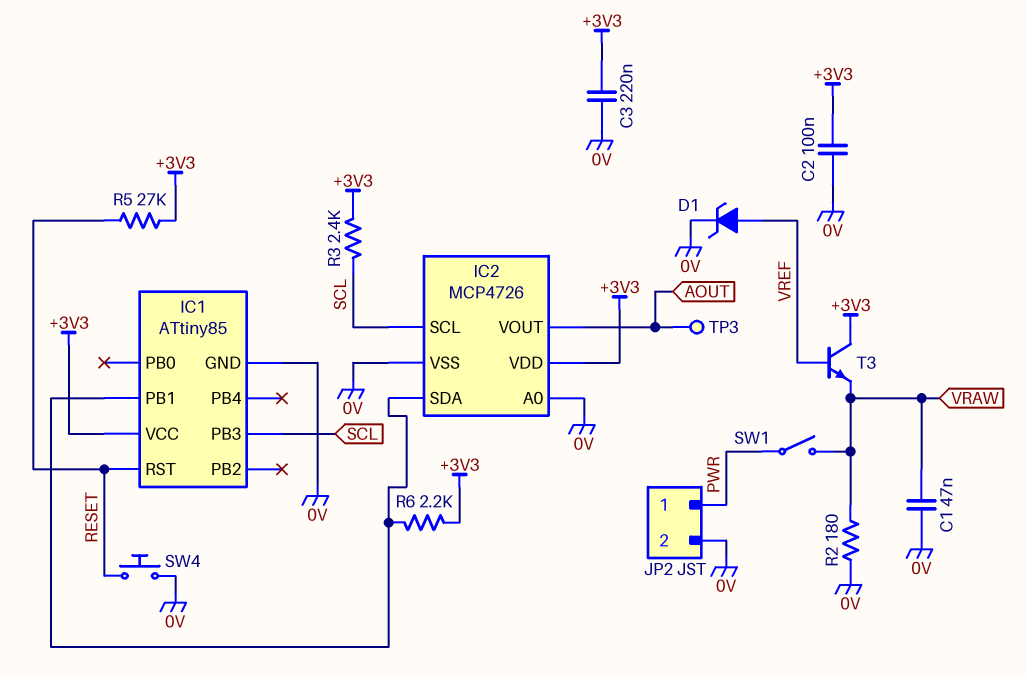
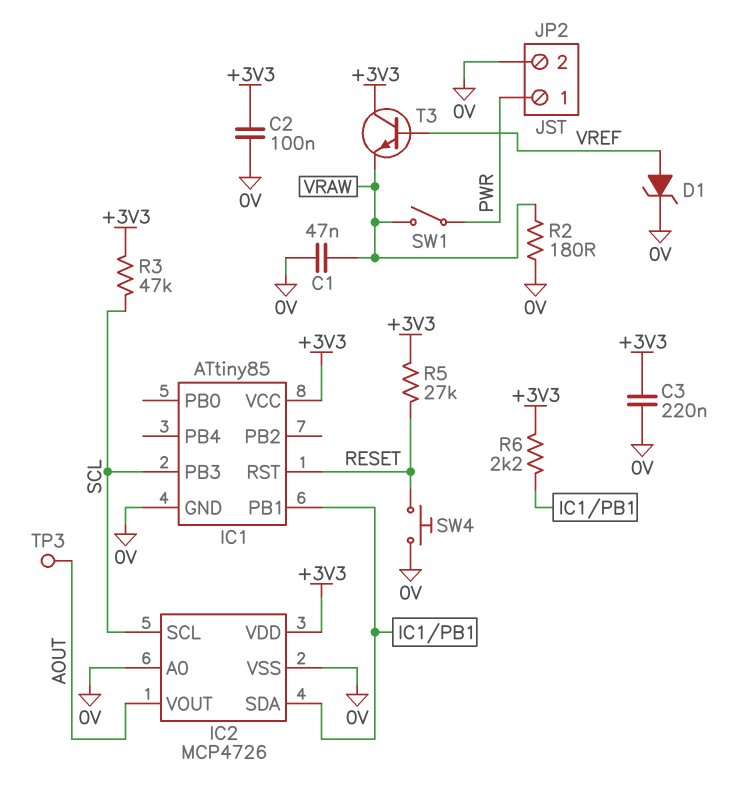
R3: 2.4k (+3V3, SCL) -> 47k (+3V3, SCL)

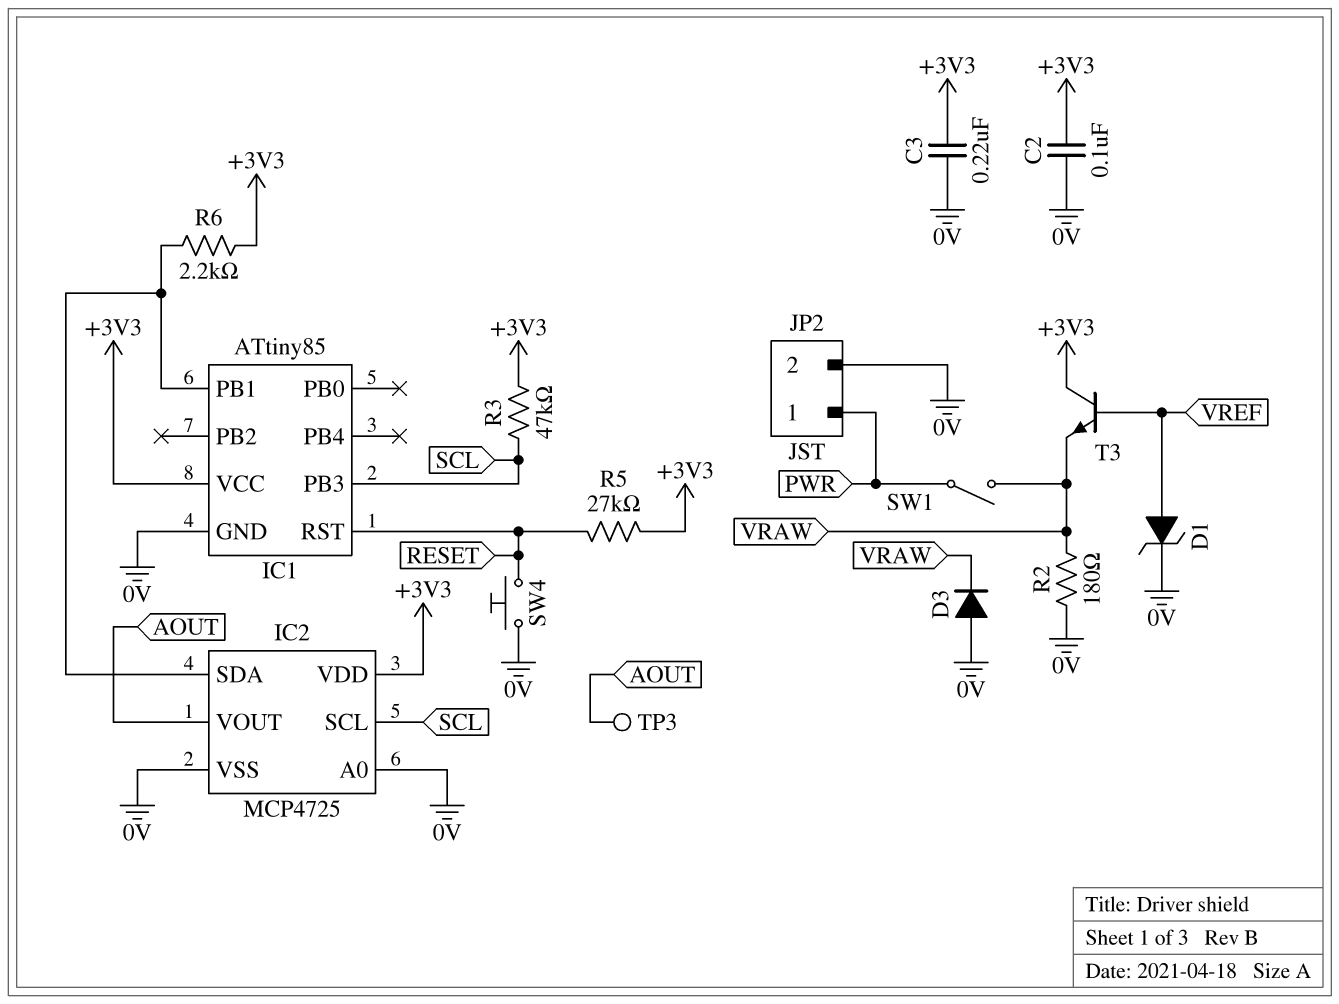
C1: 47nF (0V, VRAW) -> none
D3: none -> diode (A 0V, K VRAW)
IC2: MCP4726 -> MCP4725

